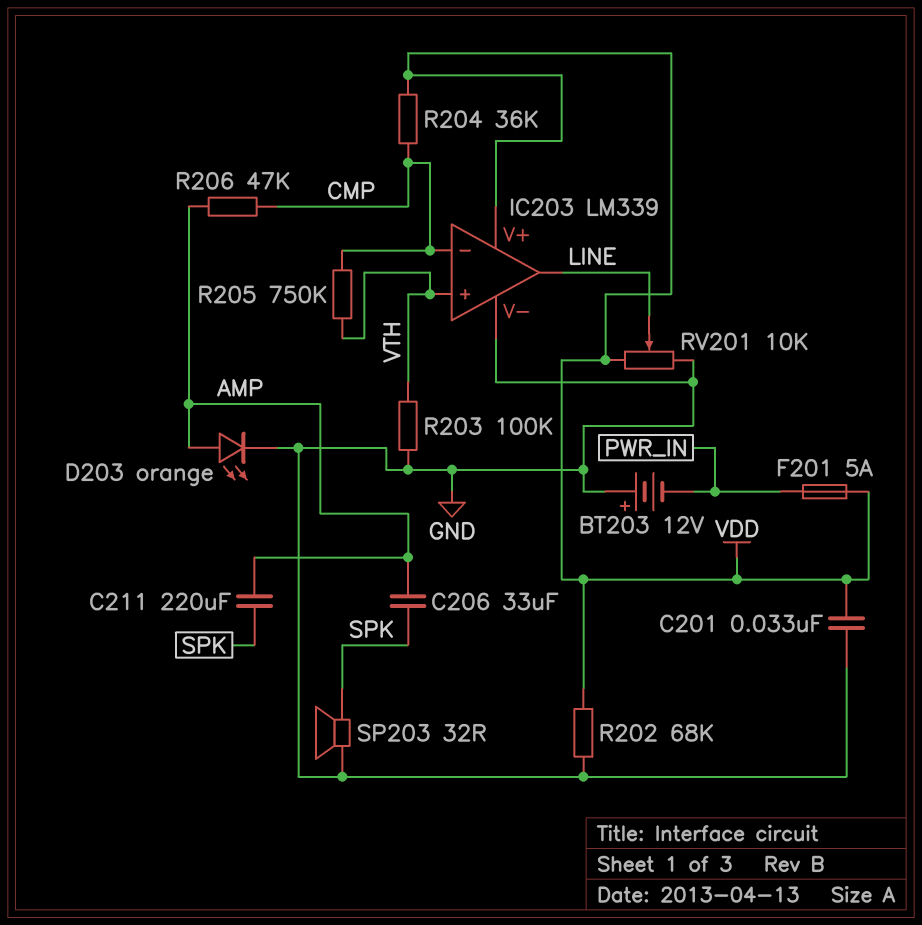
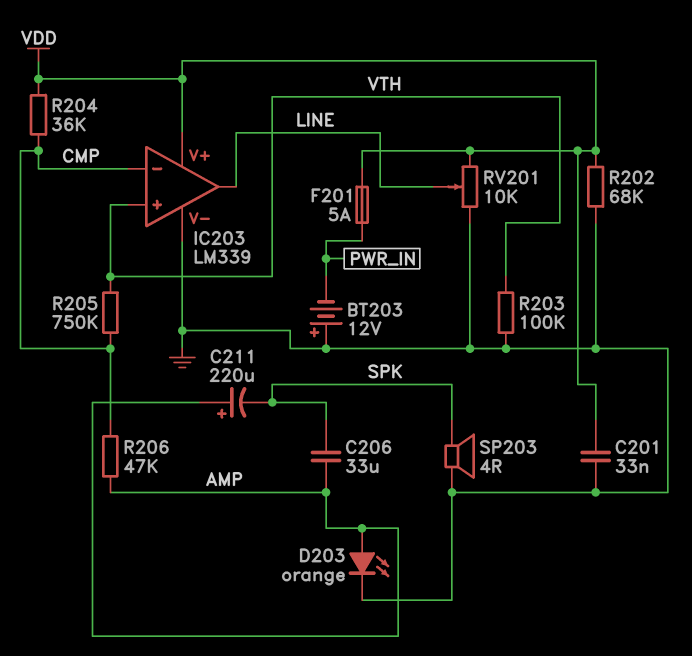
C211: 220uF (AMP, SPK) -> 220uF (plus AMP, minus SPK)
SP203: speaker 32R (GND, SPK) -> speaker 4R (GND, SPK)

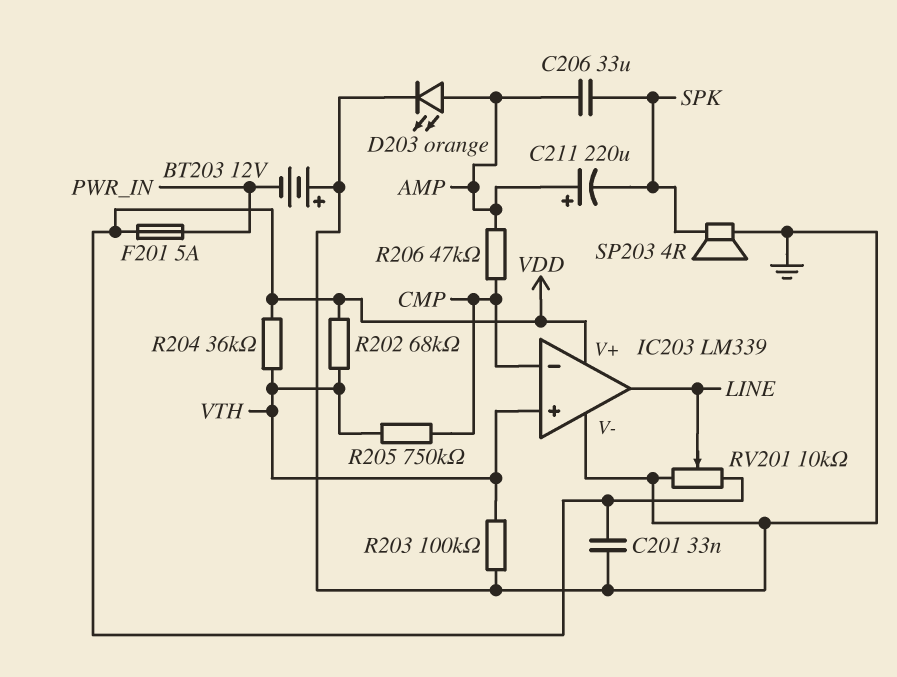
R202: 68k (GND, VDD) -> 68k (VDD, VTH)
R204: 36k (CMP, VDD) -> 36k (VDD, VTH)

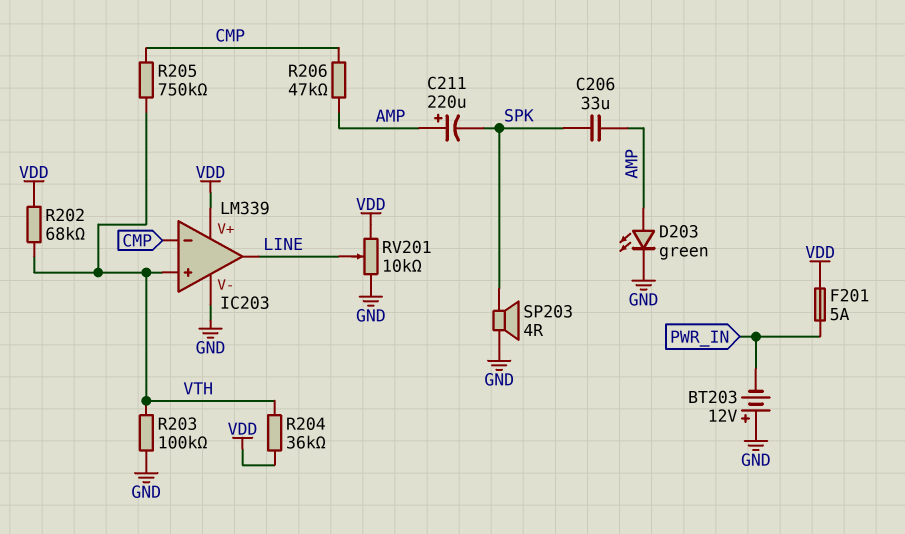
C201: 33nF (GND, VDD) -> none
D203: LED orange (A AMP, K GND) -> LED green (A AMP, K GND)

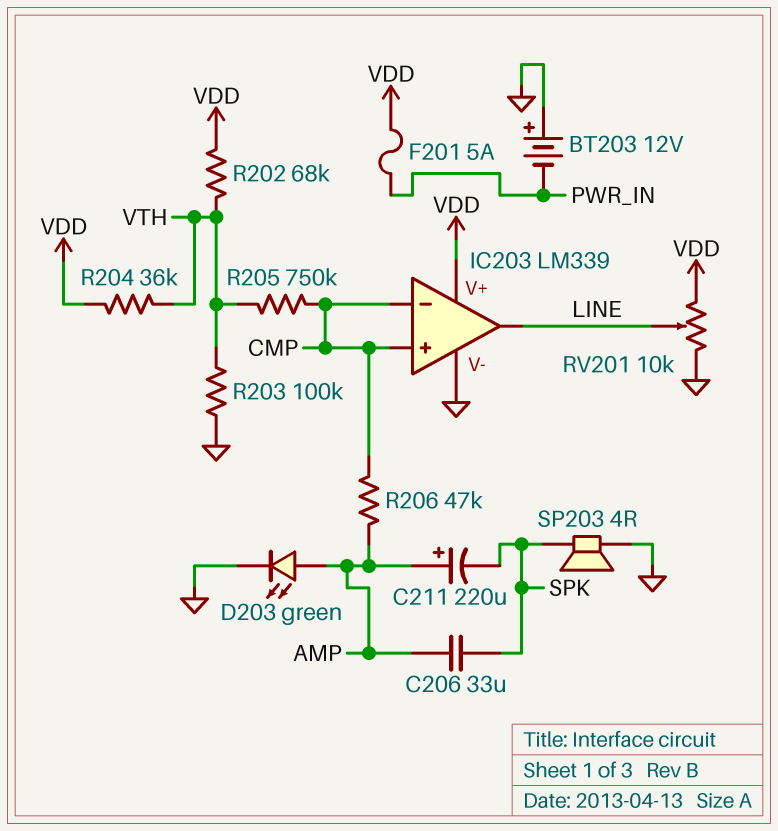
IC203 pin in+: VTH -> CMP

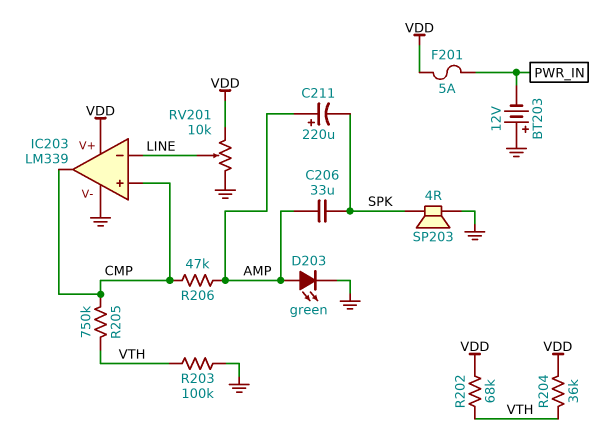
IC203 pin in-: CMP -> LINE
IC203 pin out: LINE -> CMP

